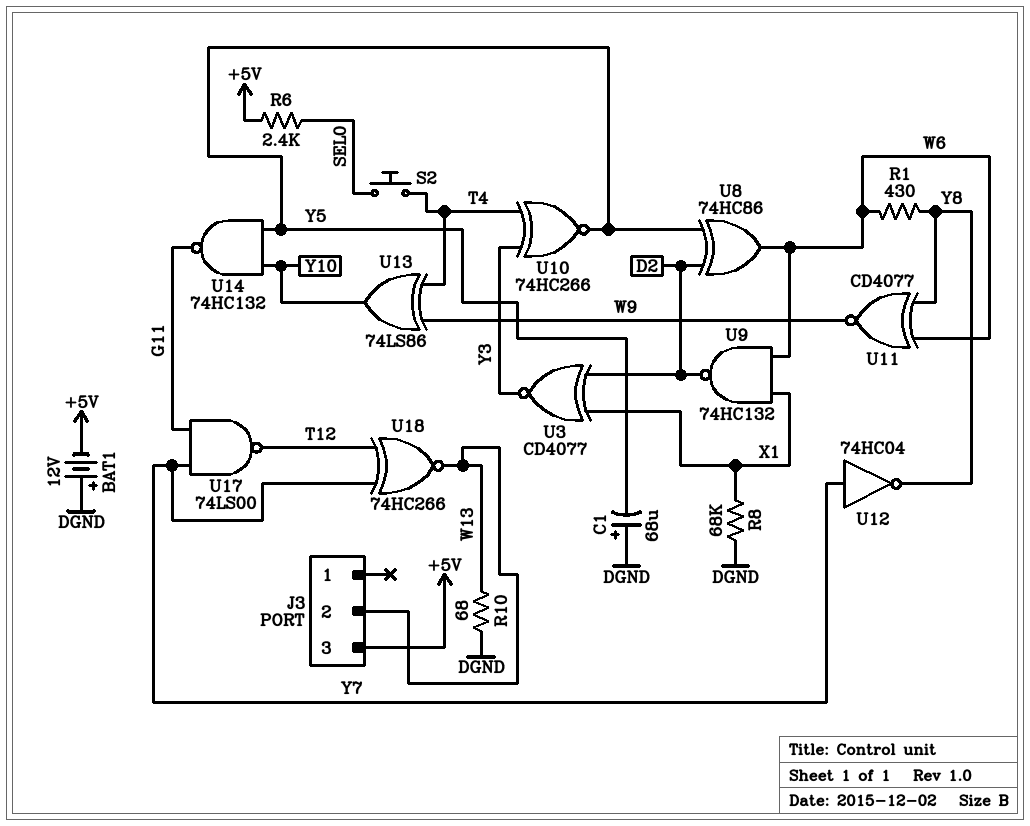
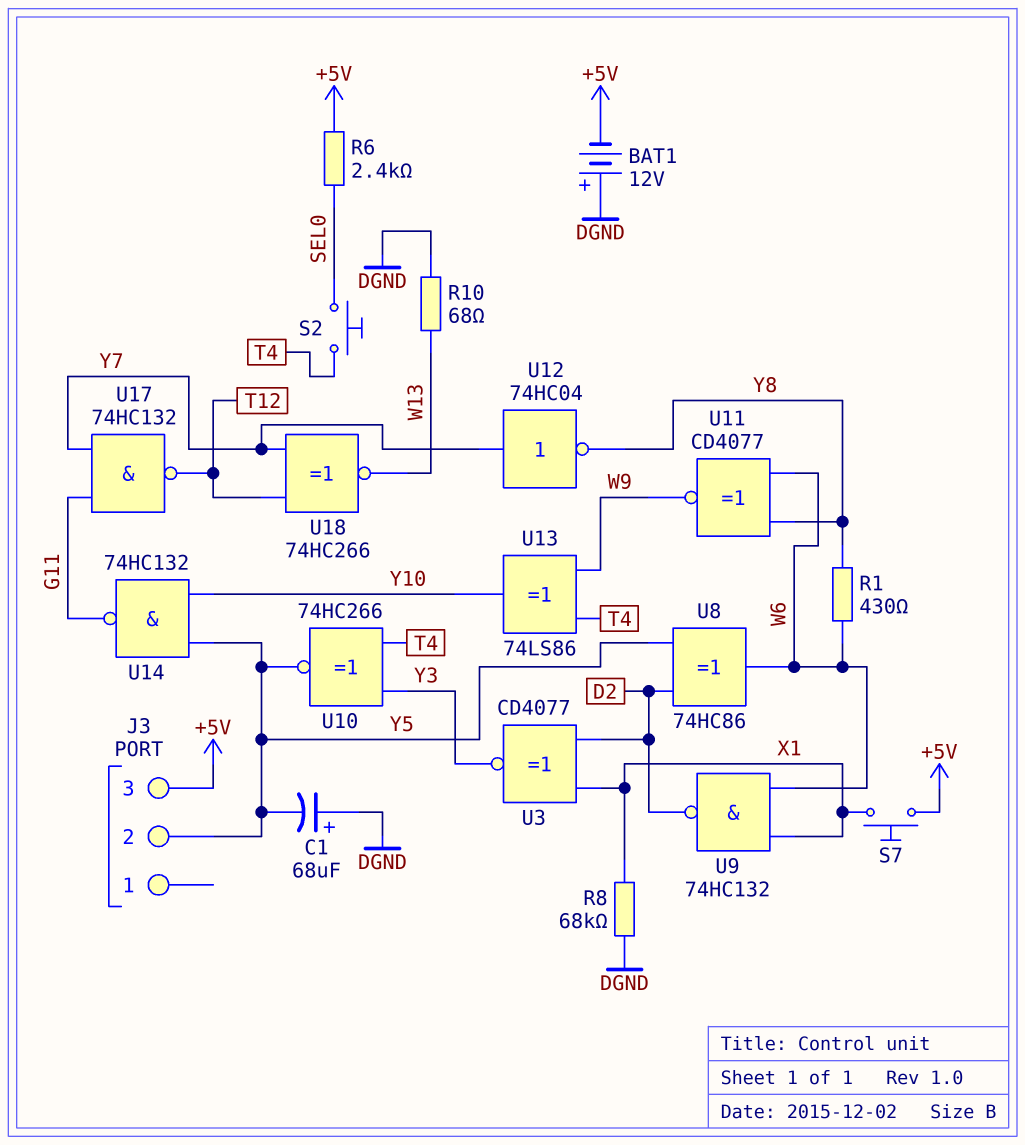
J3 pin 2: W13 -> Y5
S7: none -> button (+5V, X1)
U17: NAND 74LS00 (in G11, in Y7, out T12) -> NAND 74HC132 (in G11, in Y7, out T12)

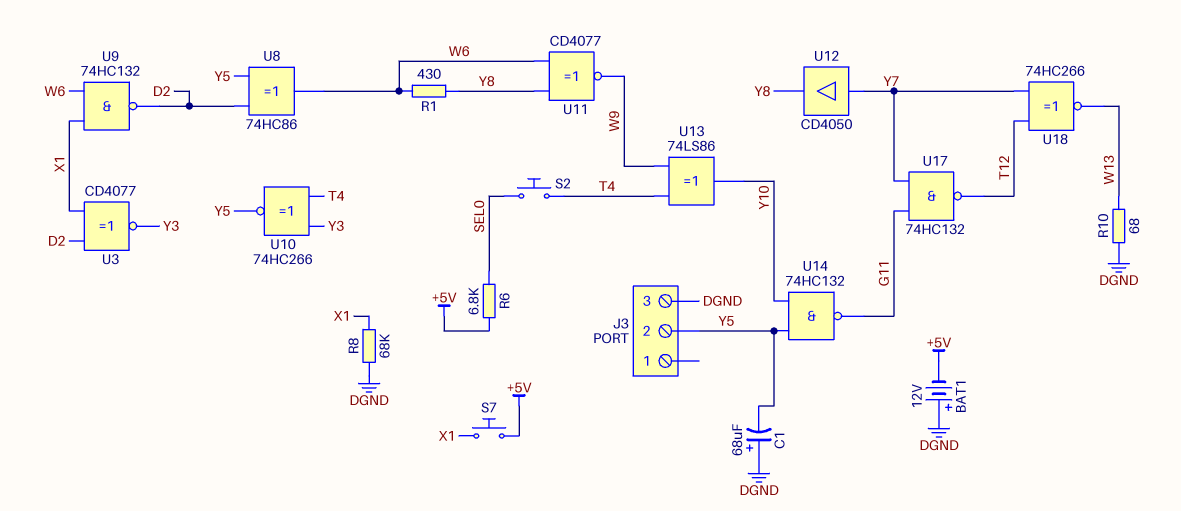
J3 pin 3: +5V -> DGND
R6: 2.4k (+5V, SEL0) -> 6.8k (+5V, SEL0)
U12: NOT 74HC04 (in Y7, out Y8) -> buffer CD4050 (in Y7, out Y8)

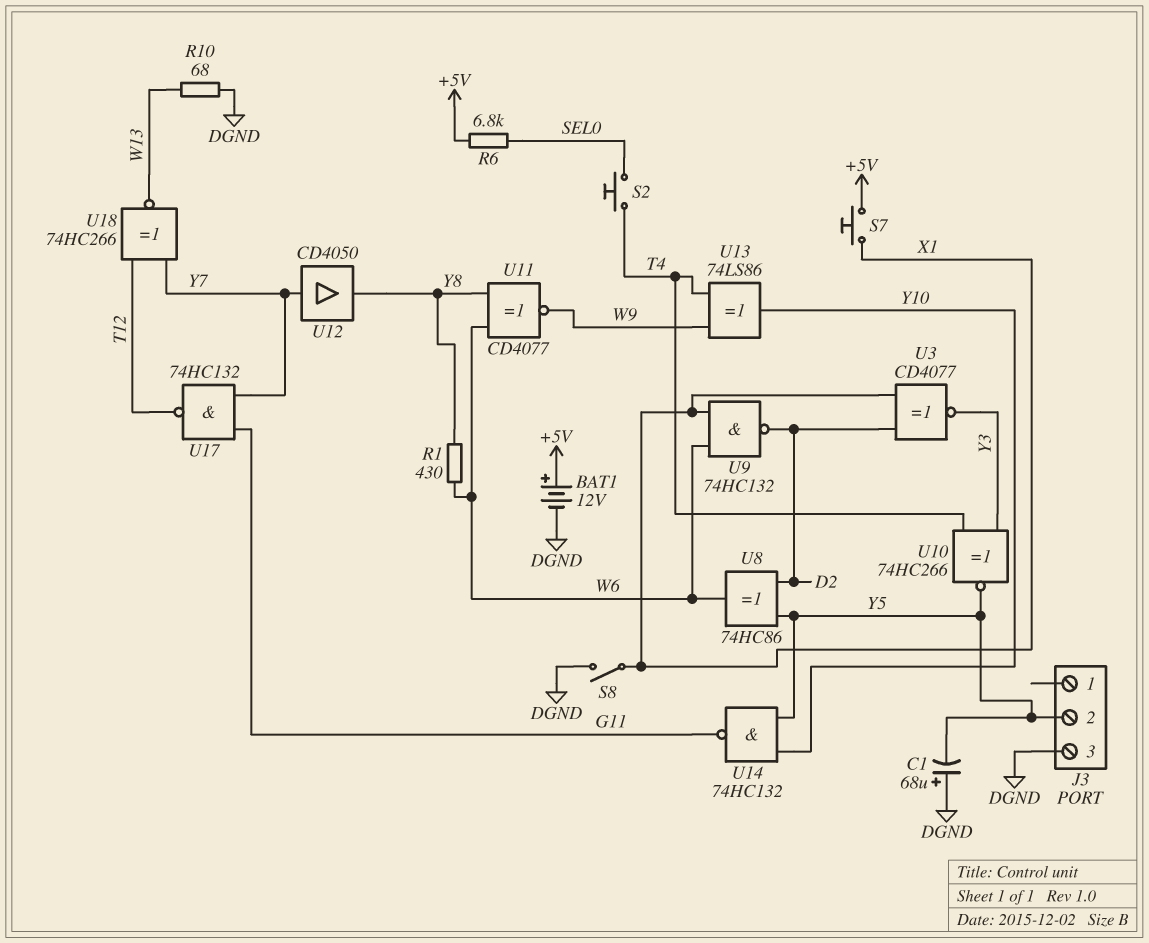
BAT1: 12V (plus DGND, minus +5V) -> 12V (plus +5V, minus DGND)
R8: 68k (DGND, X1) -> none
S8: none -> switch (DGND, X1)

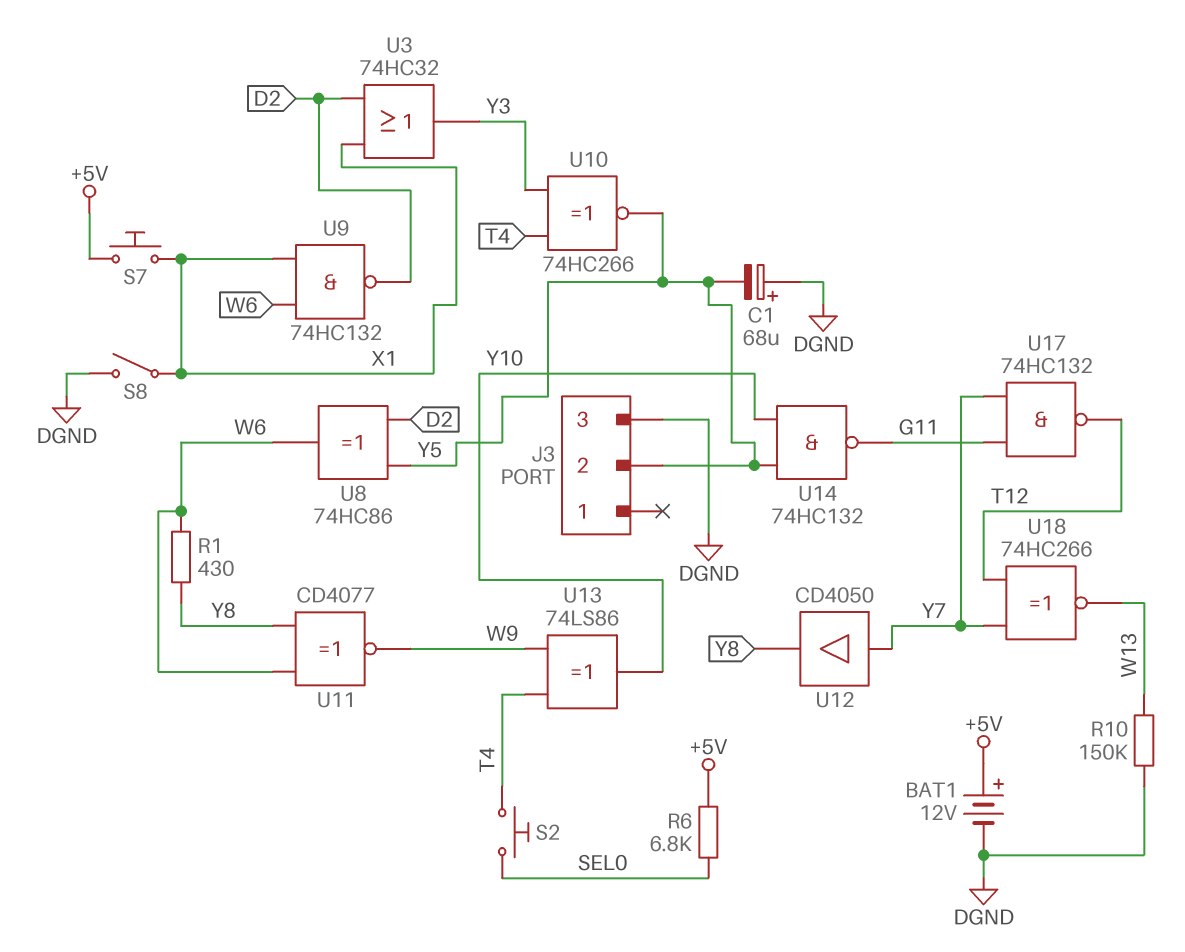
R10: 68 (DGND, W13) -> 150k (DGND, W13)
U3: XNOR CD4077 (in D2, in X1, out Y3) -> OR 74HC32 (in D2, in X1, out Y3)

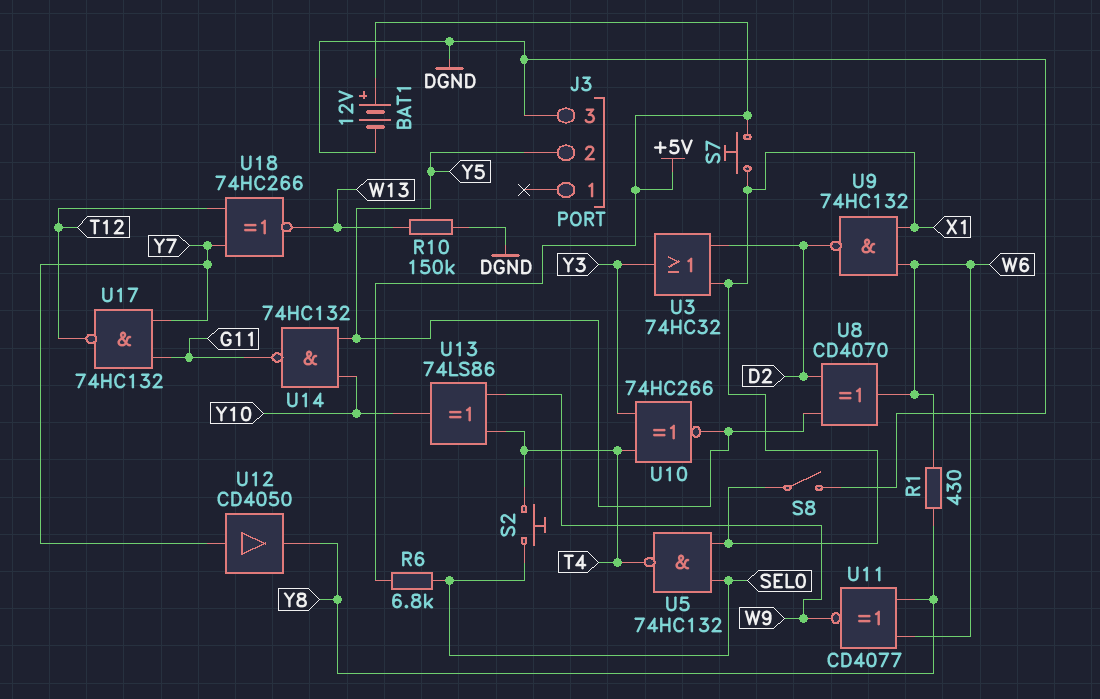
C1: 68uF (plus DGND, minus Y5) -> none
U5: none -> NAND 74HC132 (in SEL0, in X1, out T4)
U8: XOR 74HC86 (in D2, in Y5, out W6) -> XOR CD4070 (in D2, in Y5, out W6)

